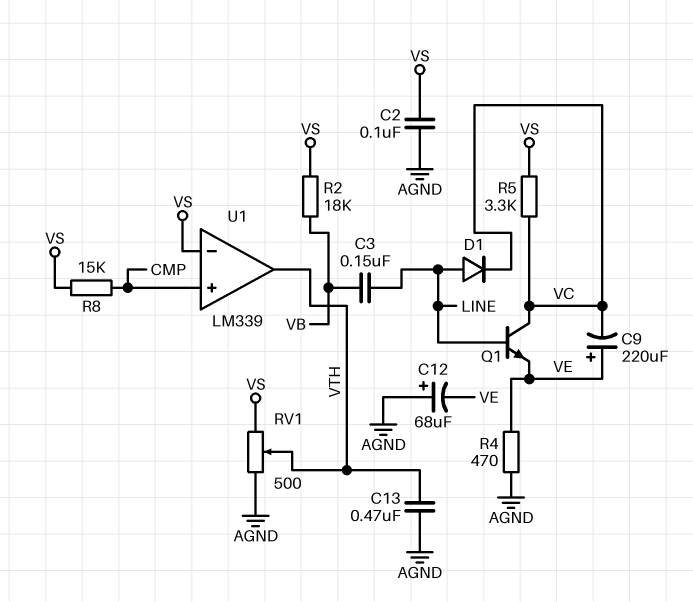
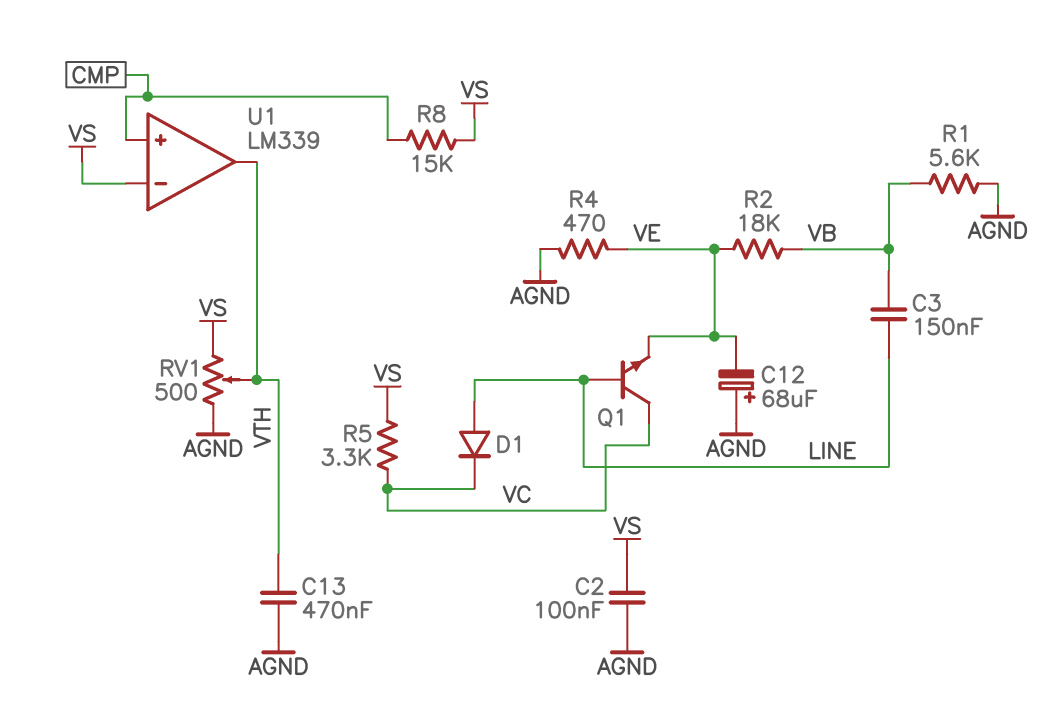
C9: 220uF (plus VE, minus VC) -> none
R1: none -> 5.6k (AGND, VB)
R2: 18k (VB, VS) -> 18k (VB, VE)

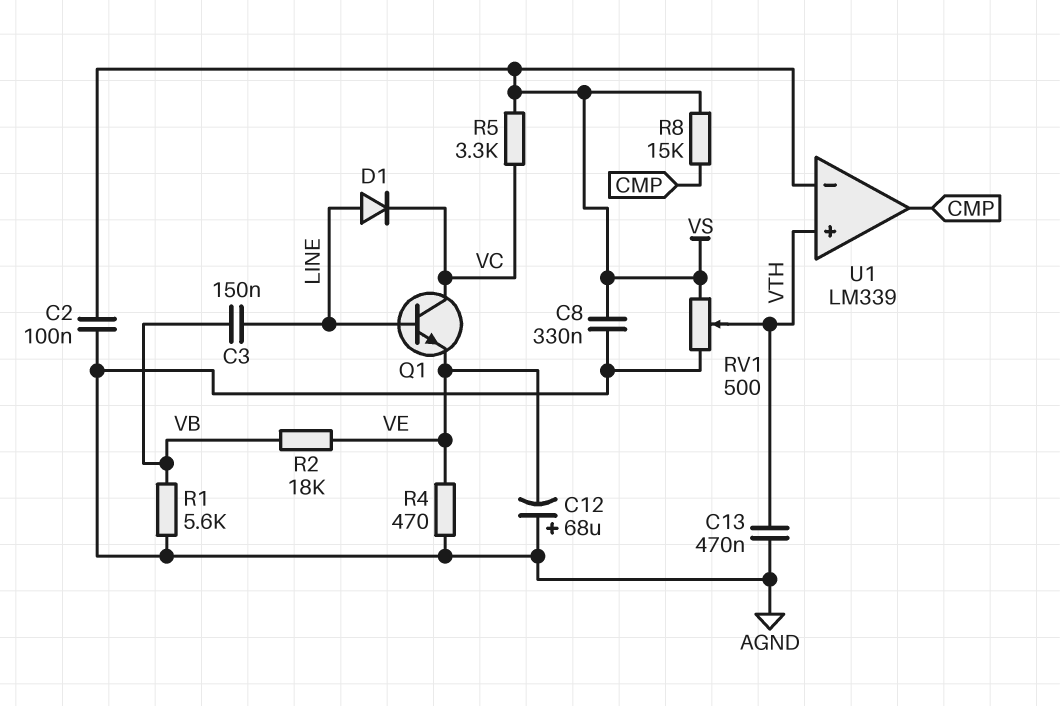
C8: none -> 330nF (AGND, VS)
U1 pin in+: CMP -> VTH
U1 pin out: VTH -> CMP

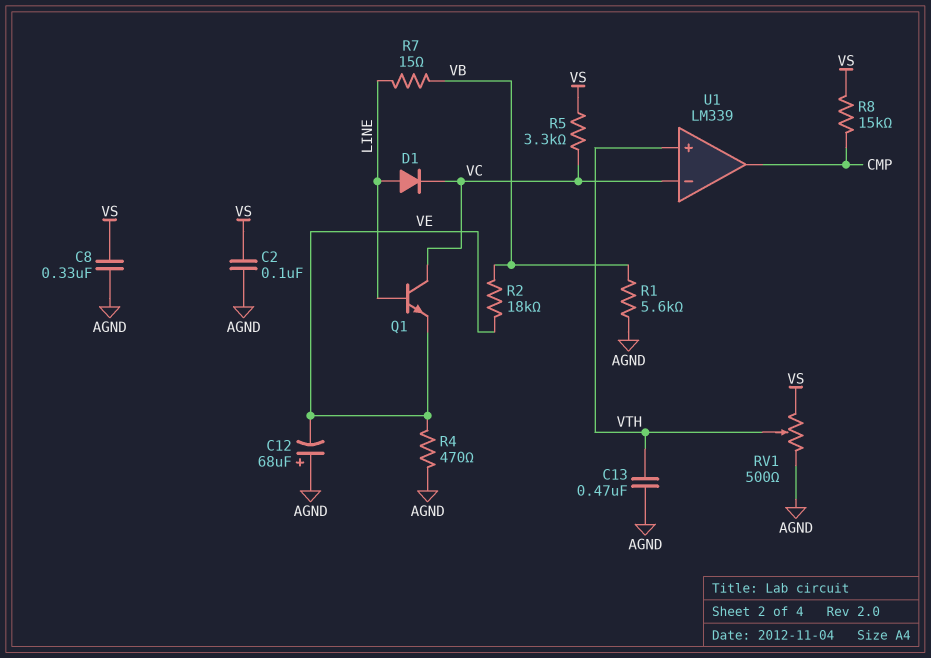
C3: 150nF (LINE, VB) -> none
R7: none -> 15 (LINE, VB)
U1 pin in-: VS -> VC

